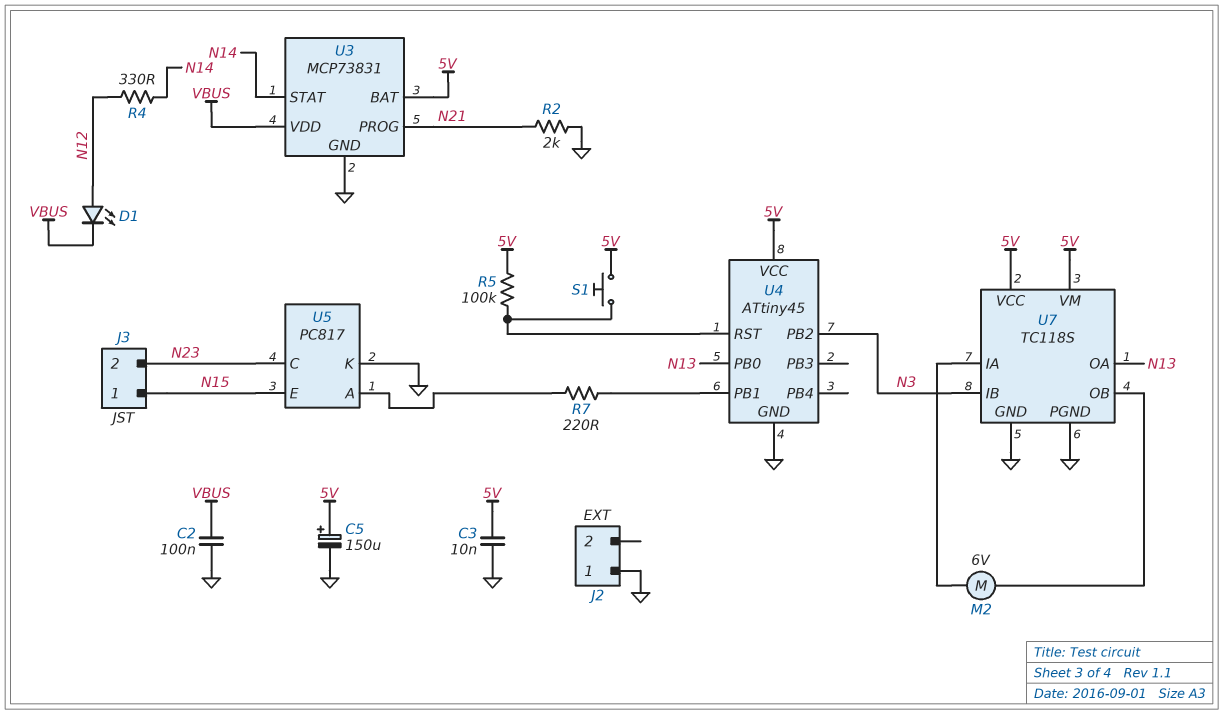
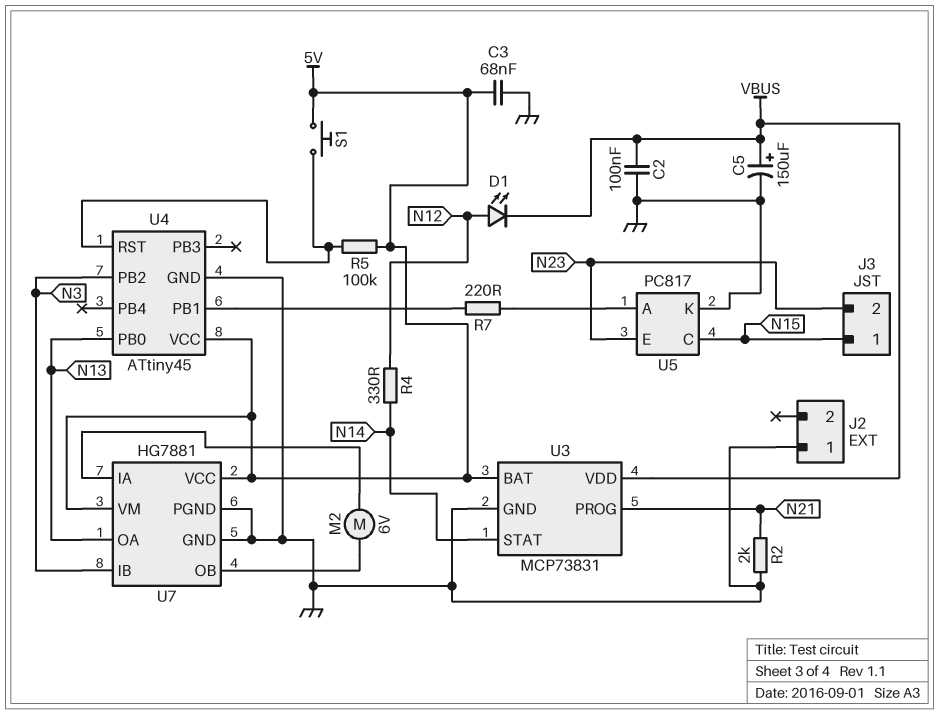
C3: 10nF (5V, GND) -> 68nF (5V, GND)
C5: 150uF (plus 5V, minus GND) -> 150uF (plus VBUS, minus GND)
U5 pin C: N23 -> N15
U5 pin E: N15 -> N23
U7: TC118S -> HG7881

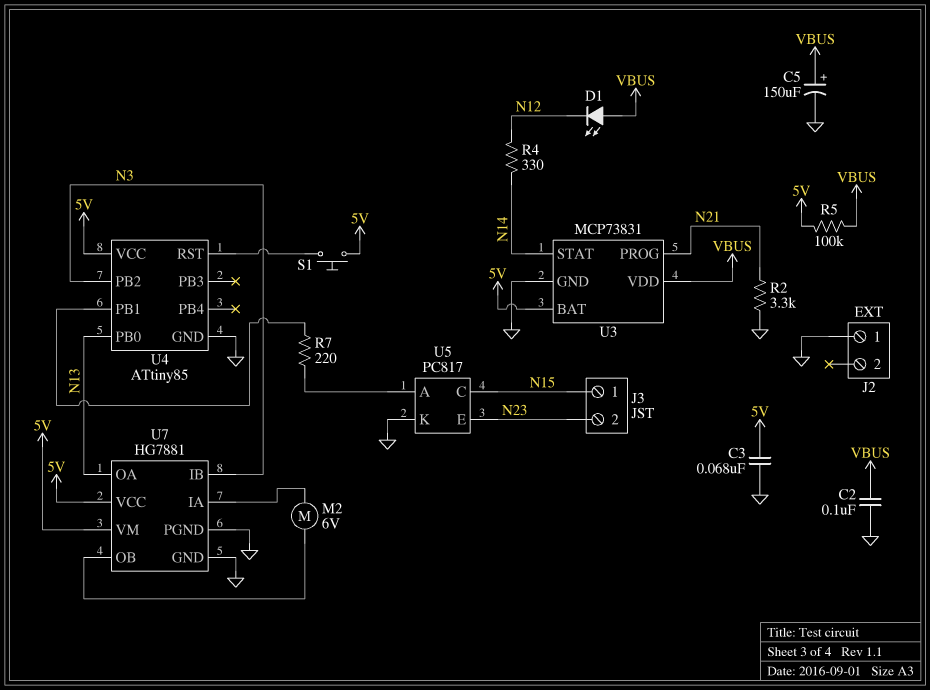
D1: LED (A N12, K VBUS) -> LED (A VBUS, K N12)
R2: 2k (GND, N21) -> 3.3k (GND, N21)
R5: 100k (5V, U4/RST) -> 100k (5V, VBUS)
U4: ATtiny45 -> ATtiny85

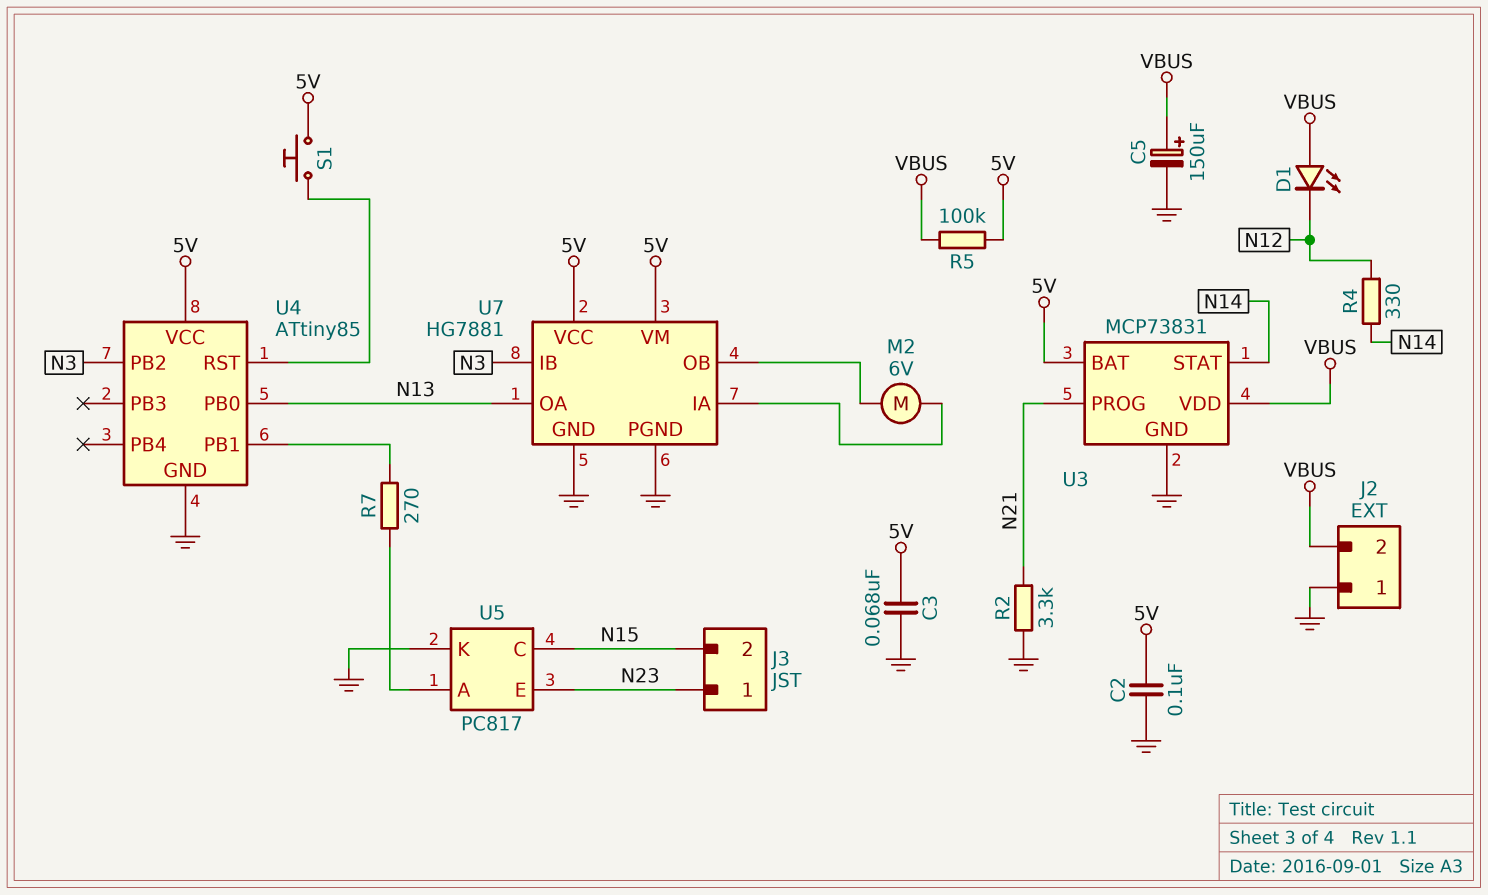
C2: 100nF (GND, VBUS) -> 100nF (5V, GND)
J2 pin 2: none -> VBUS
J3 pin 1: N15 -> N23
J3 pin 2: N23 -> N15
R7: 220 (U4/PB1, U5/A) -> 270 (U4/PB1, U5/A)

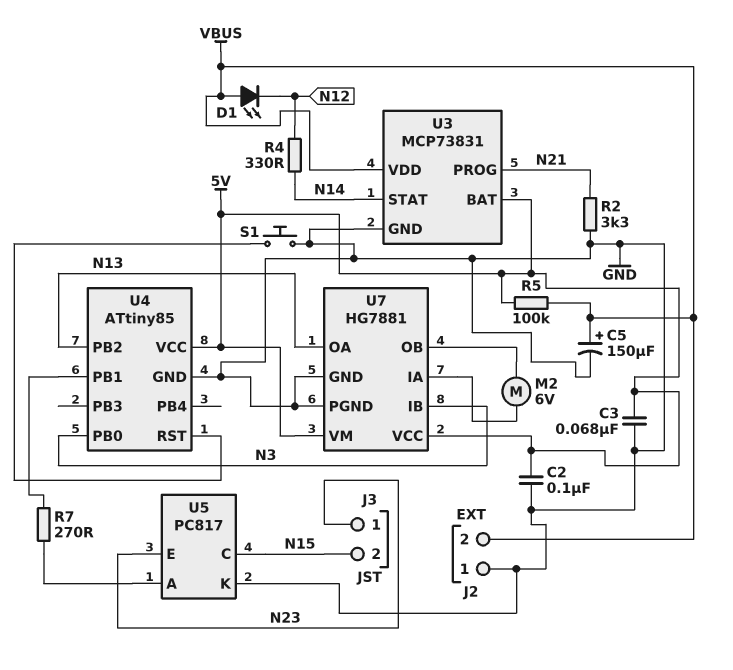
S1: button (5V, U4/RST) -> button (GND, U4/RST)
U4 pin PB0: N13 -> N3
U4 pin PB2: N3 -> N13

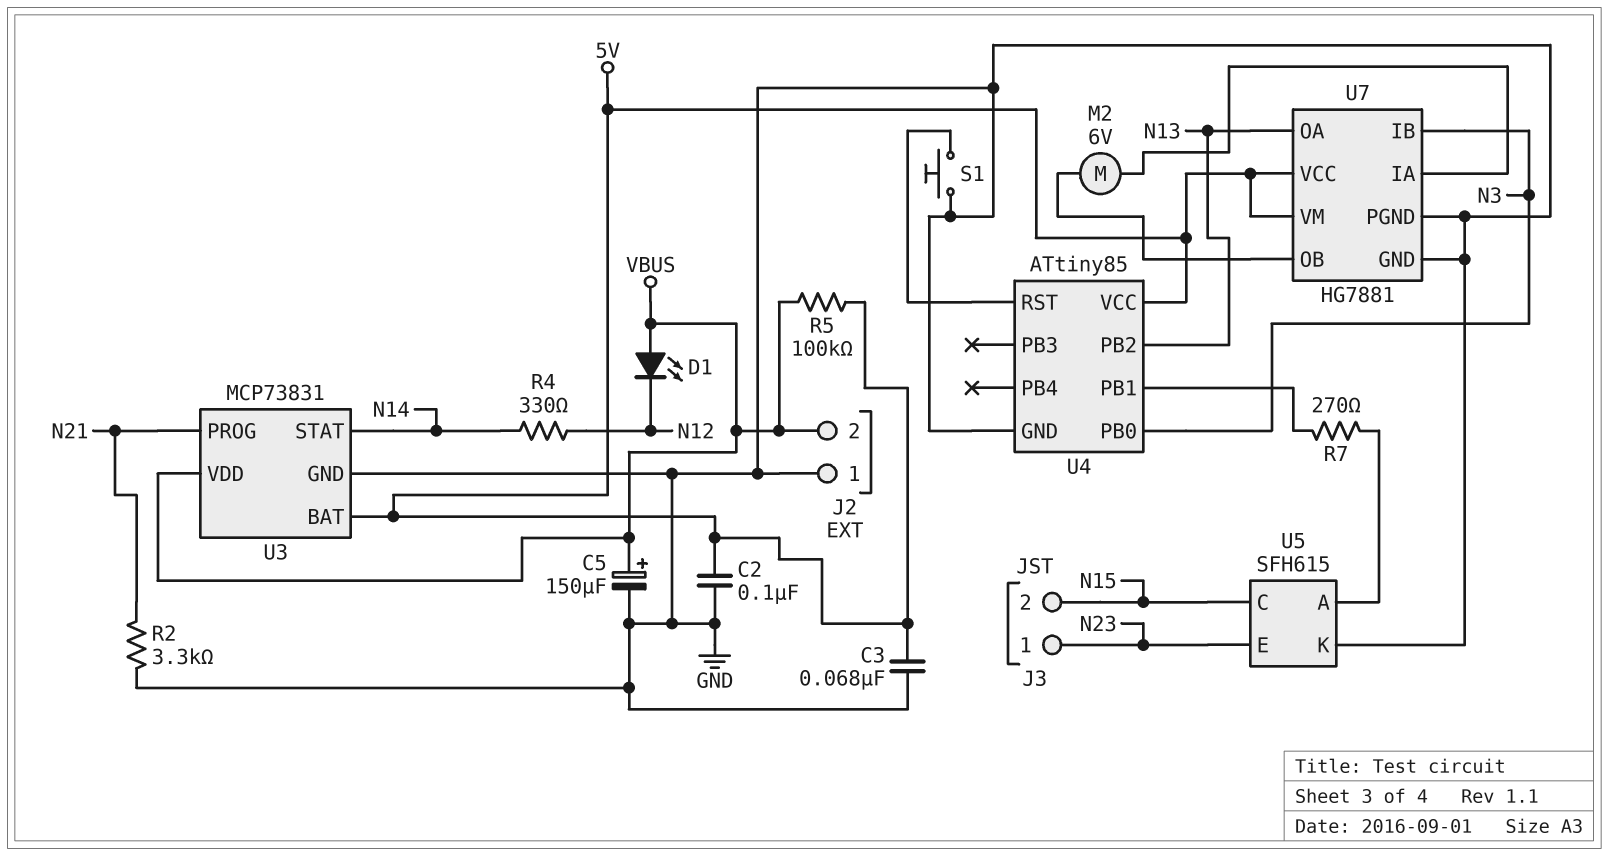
U5: PC817 -> SFH615

